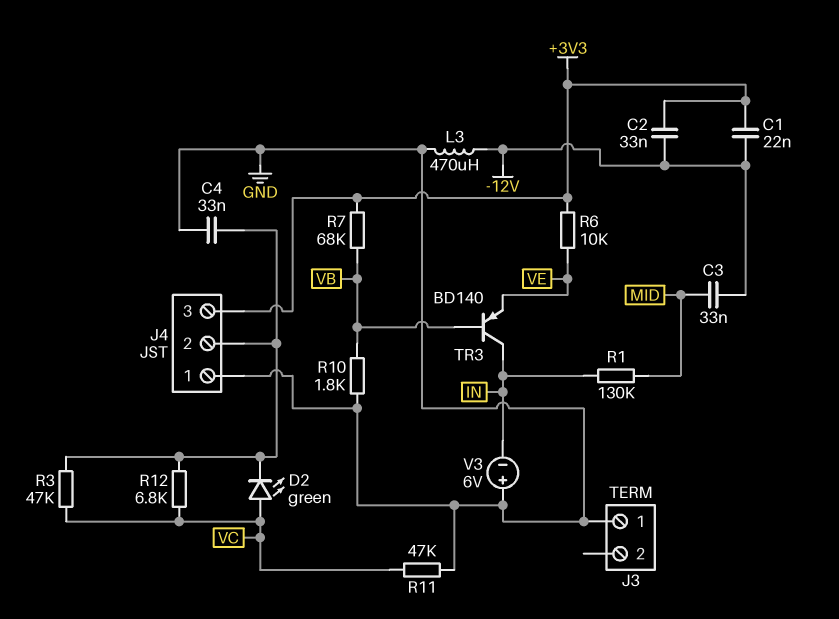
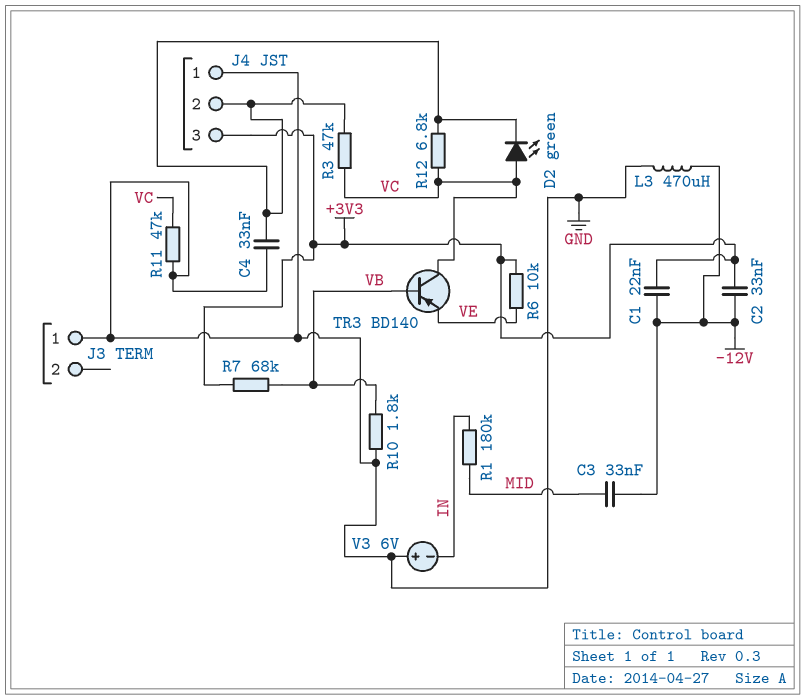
R1: 130k (IN, MID) -> 180k (IN, MID)
TR3: PNP BD140 (B VB, C IN, E VE) -> PNP BD140 (B VB, C VC, E VE)

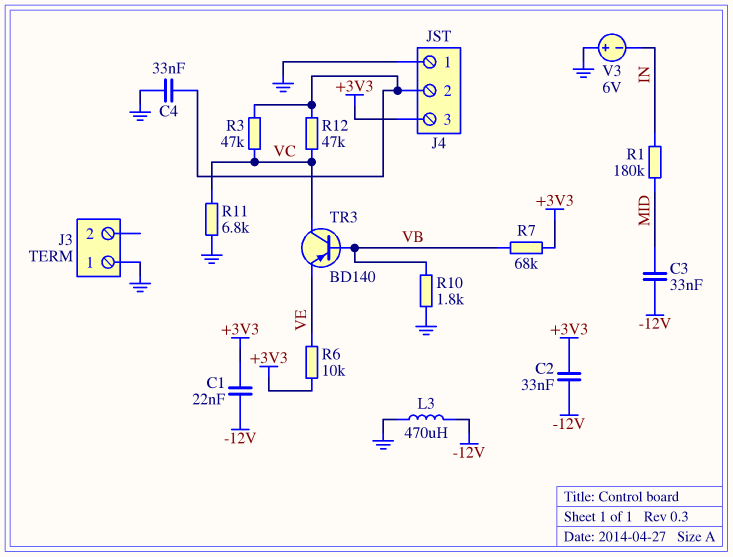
D2: LED green (A VC, K J4/2) -> none
R11: 47k (GND, VC) -> 6.8k (GND, VC)
R12: 6.8k (J4/2, VC) -> 47k (J4/2, VC)

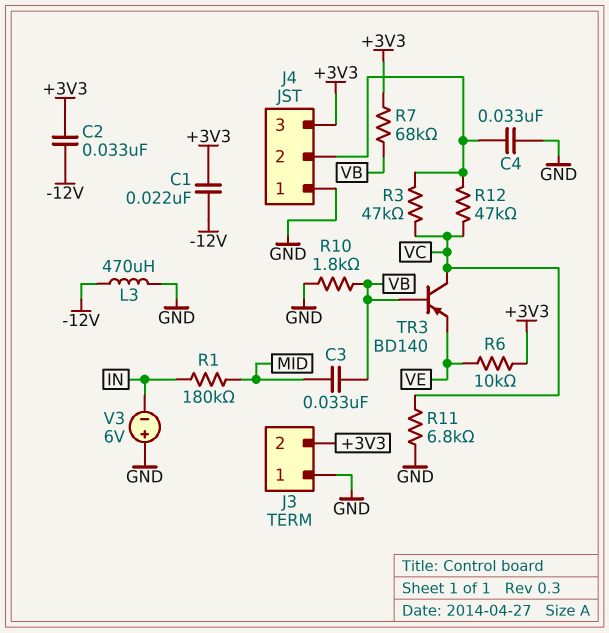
C3: 33nF (-12V, MID) -> 33nF (MID, VB)
J3 pin 2: none -> +3V3

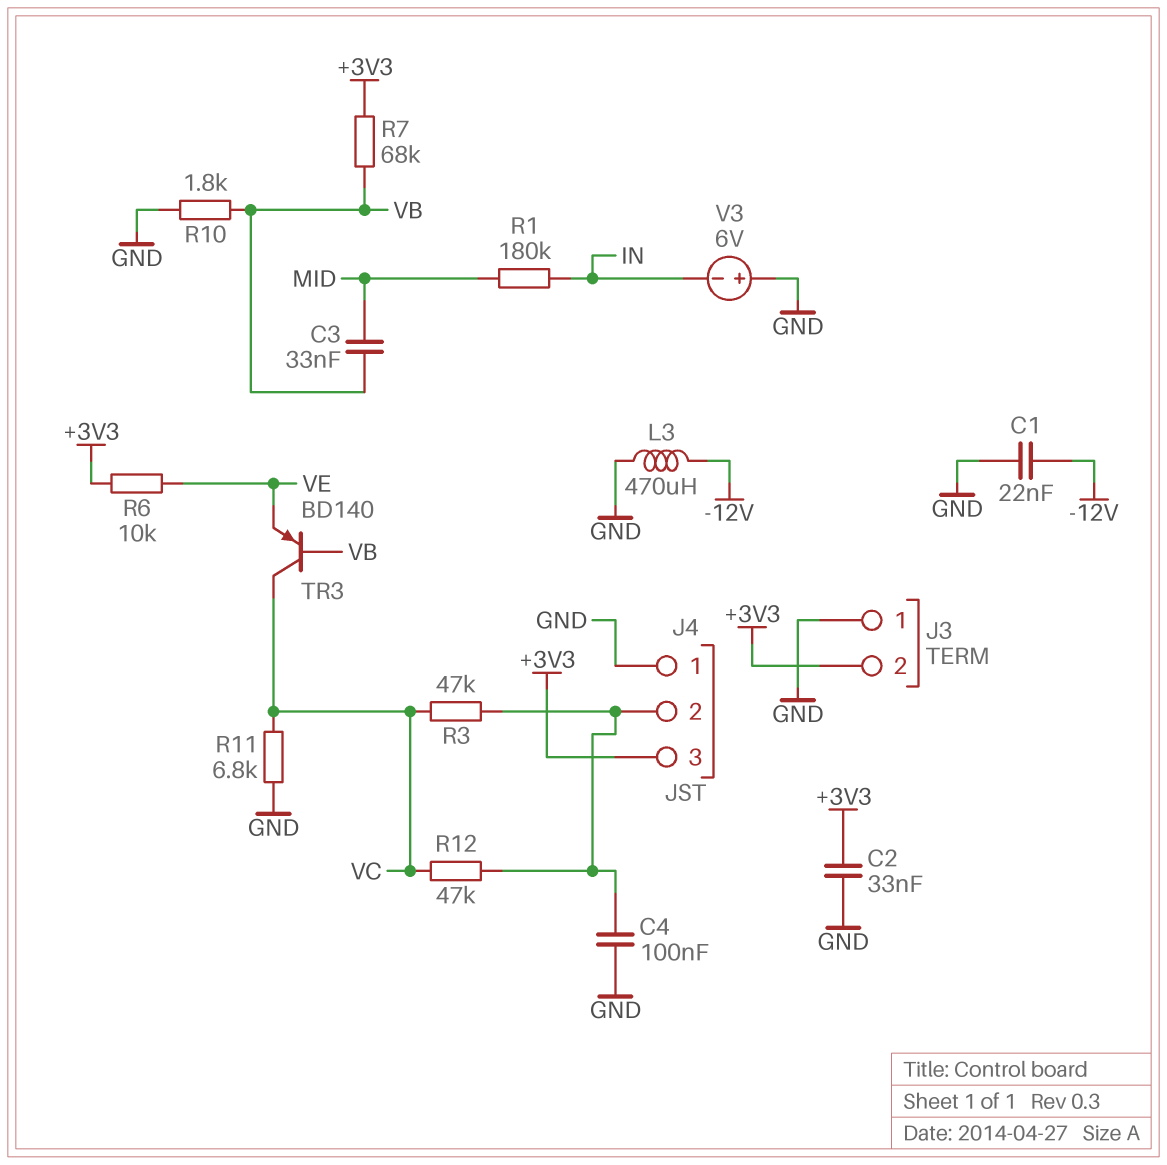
C1: 22nF (+3V3, -12V) -> 22nF (-12V, GND)
C2: 33nF (+3V3, -12V) -> 33nF (+3V3, GND)
C4: 33nF (GND, J4/2) -> 100nF (GND, J4/2)

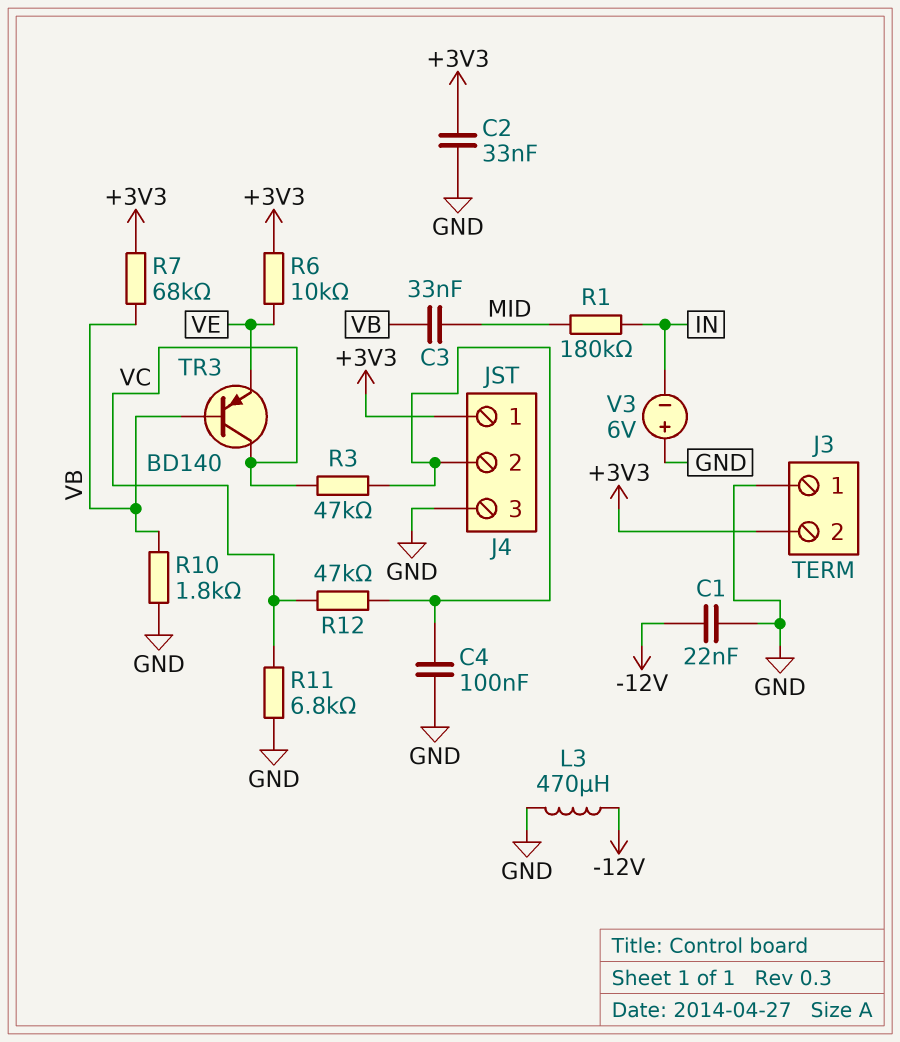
J4 pin 1: GND -> +3V3
J4 pin 3: +3V3 -> GND

